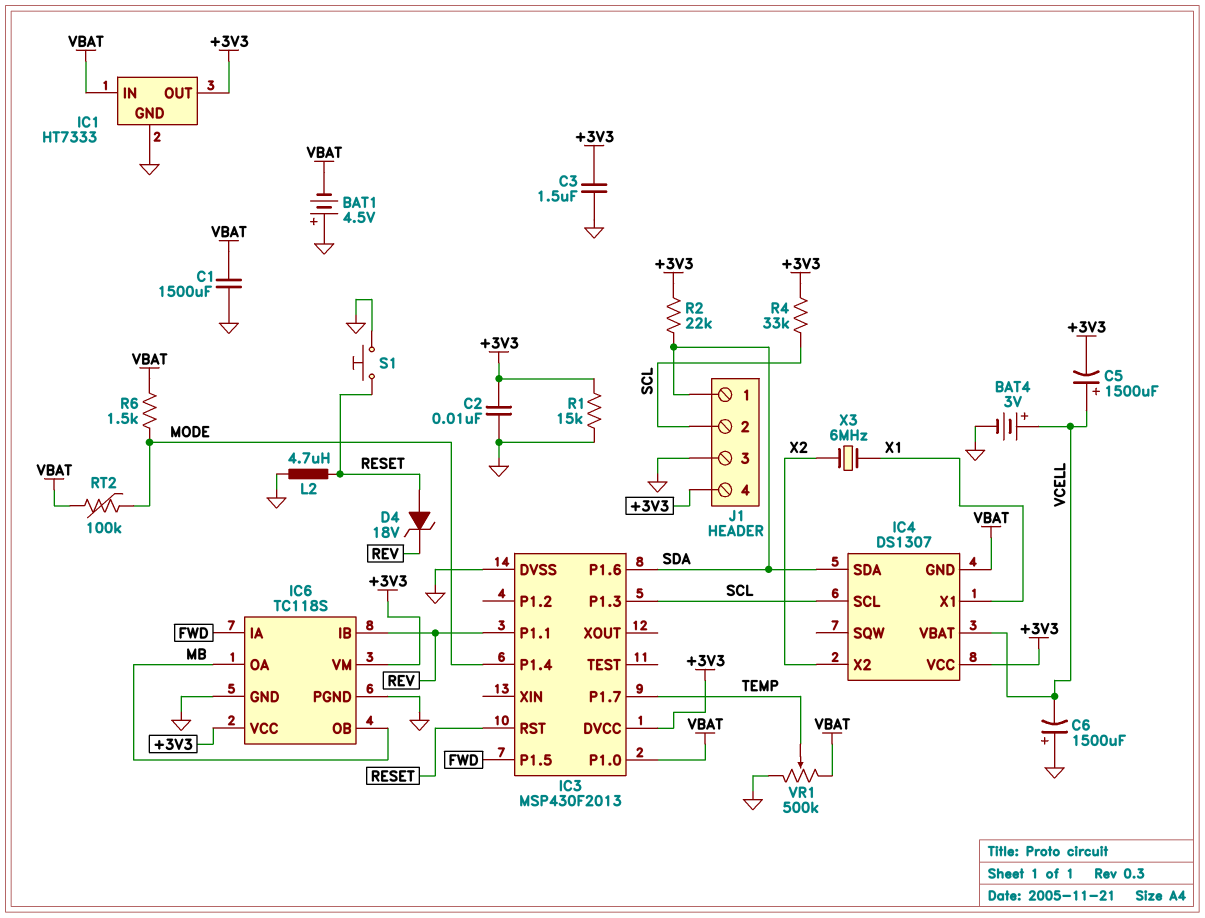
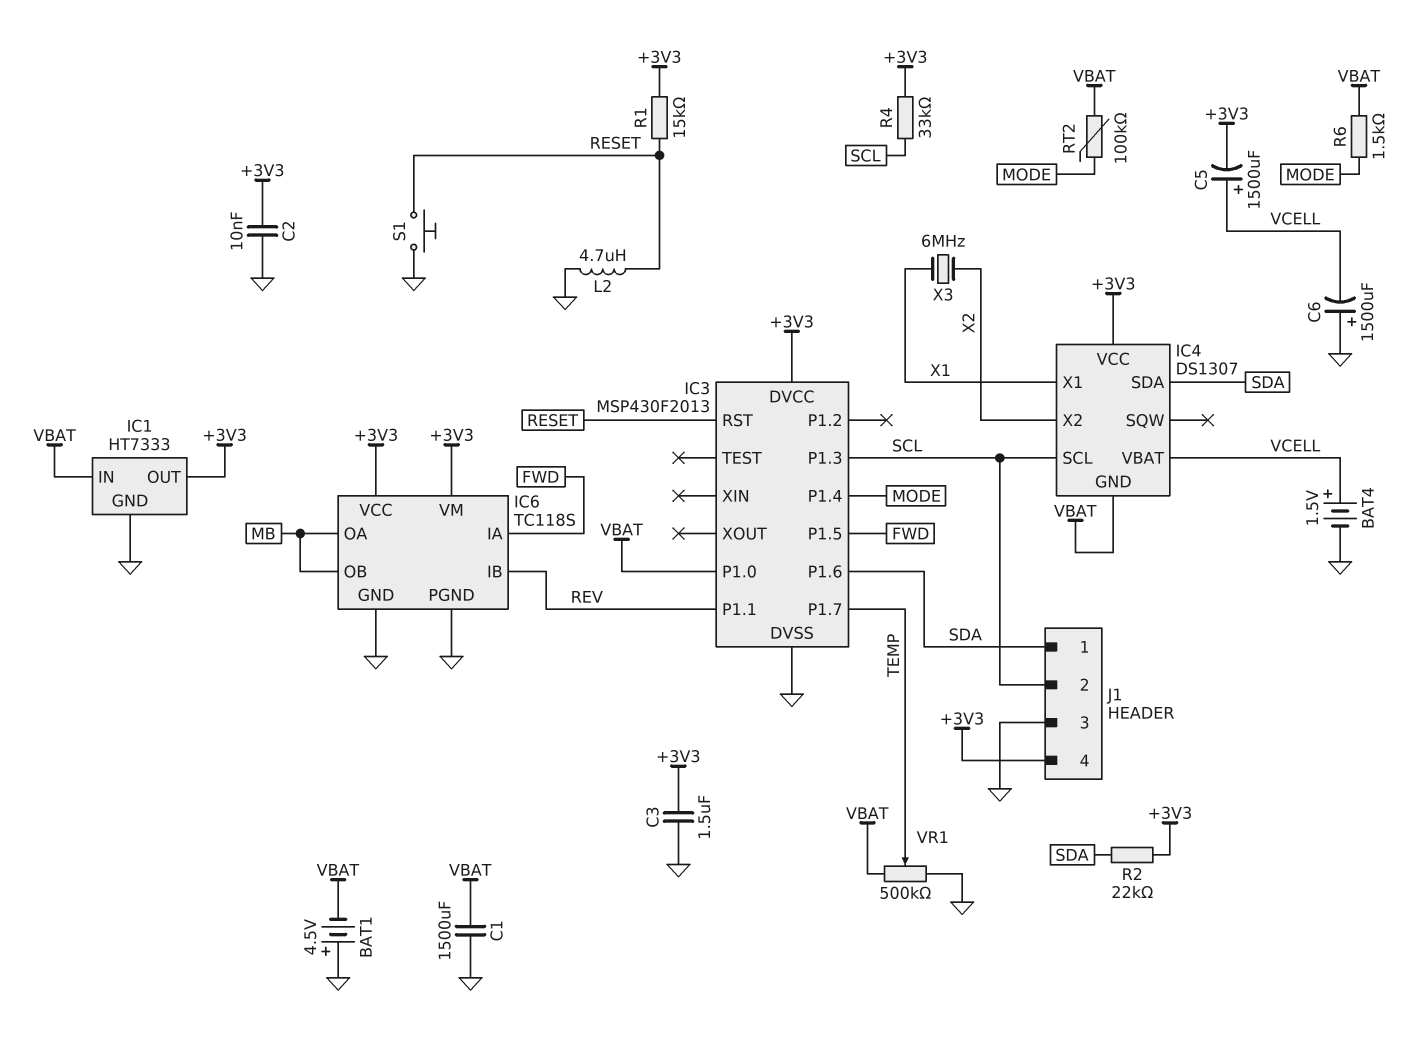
BAT4: 3V (plus VCELL, minus GND) -> 1.5V (plus VCELL, minus GND)
D4: zener 18V (A RESET, K REV) -> none
R1: 15k (+3V3, GND) -> 15k (+3V3, RESET)

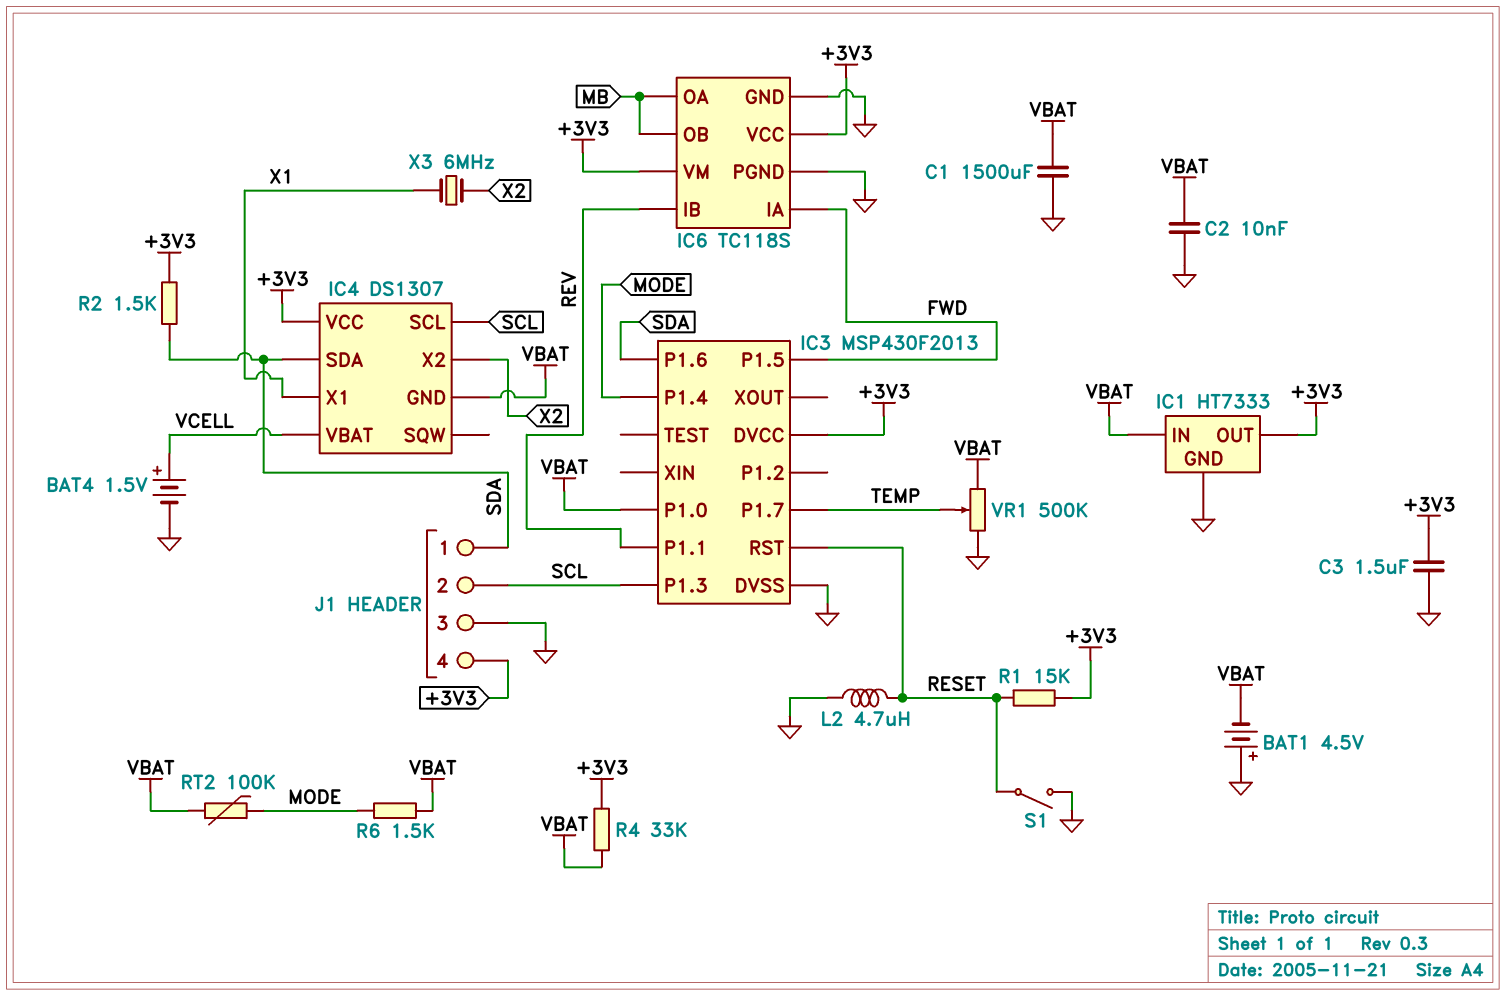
C2: 10nF (+3V3, GND) -> 10nF (GND, VBAT)
C5: 1500uF (plus VCELL, minus +3V3) -> none
C6: 1500uF (plus GND, minus VCELL) -> none
R2: 22k (+3V3, SDA) -> 1.5k (+3V3, SDA)
R4: 33k (+3V3, SCL) -> 33k (+3V3, VBAT)
S1: button (GND, RESET) -> switch (GND, RESET)

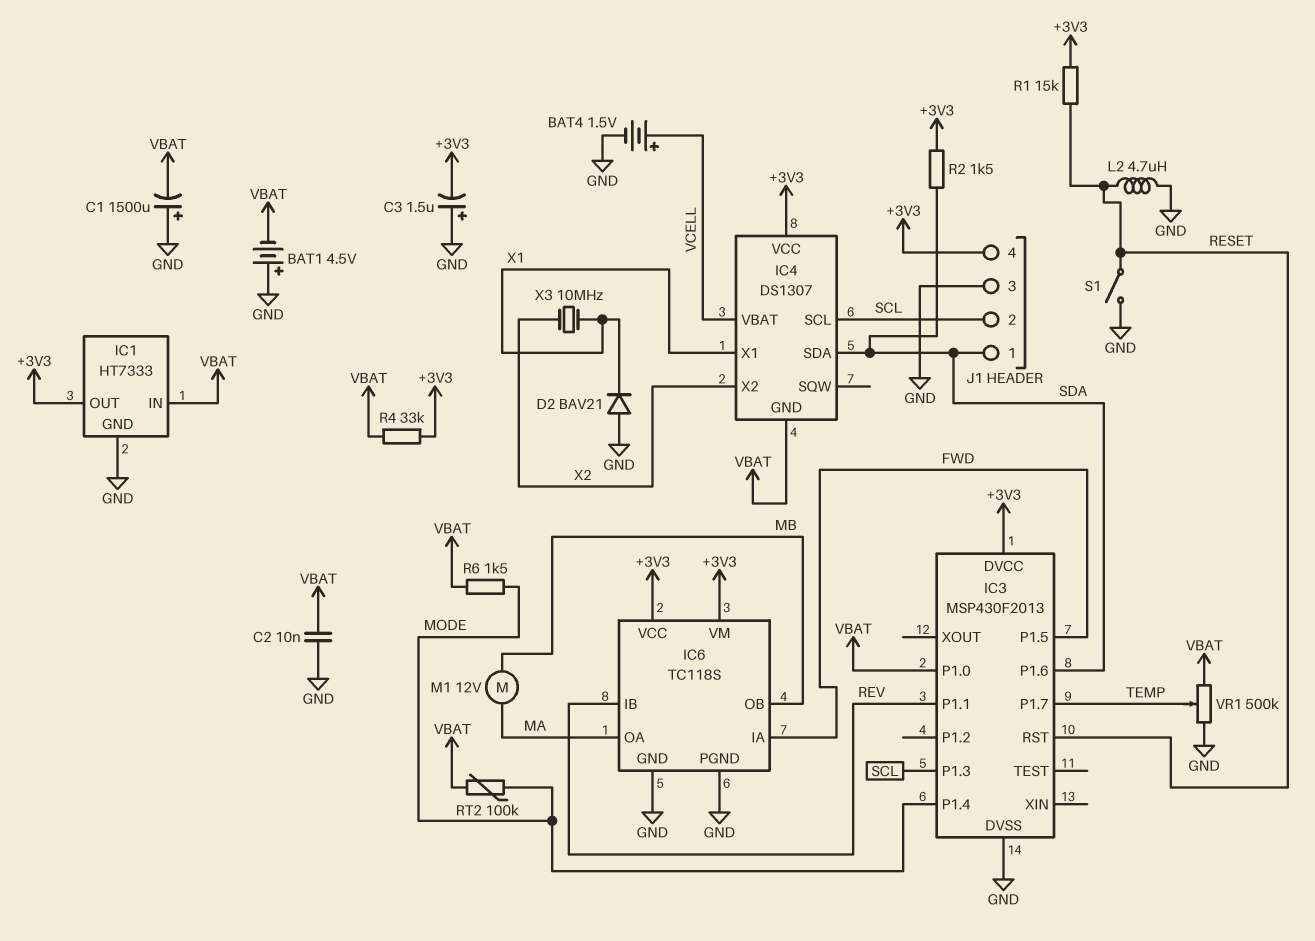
C1: 1500uF (GND, VBAT) -> 1500uF (plus GND, minus VBAT)
C3: 1.5uF (+3V3, GND) -> 1.5uF (plus GND, minus +3V3)
D2: none -> diode BAV21 (A GND, K X1)
IC6 pin OA: MB -> MA
M1: none -> motor 12V (MA, MB)
X3: 6MHz (X1, X2) -> 10MHz (X1, X2)

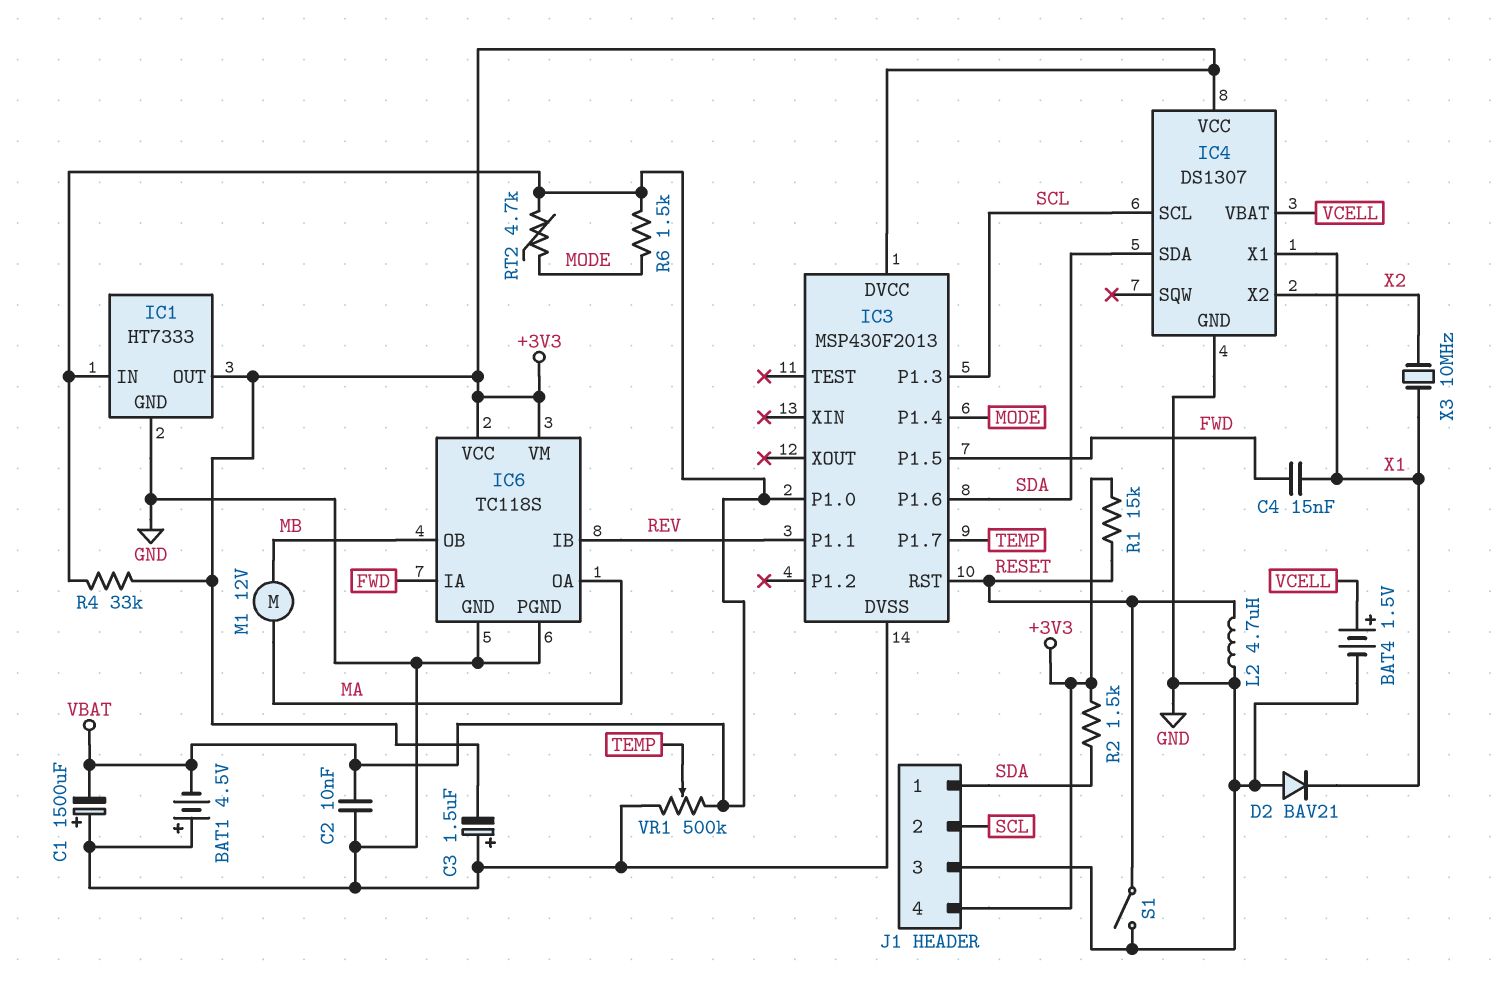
C4: none -> 15nF (FWD, X1)
IC4 pin GND: VBAT -> GND
RT2: 100k (MODE, VBAT) -> 4.7k (MODE, VBAT)

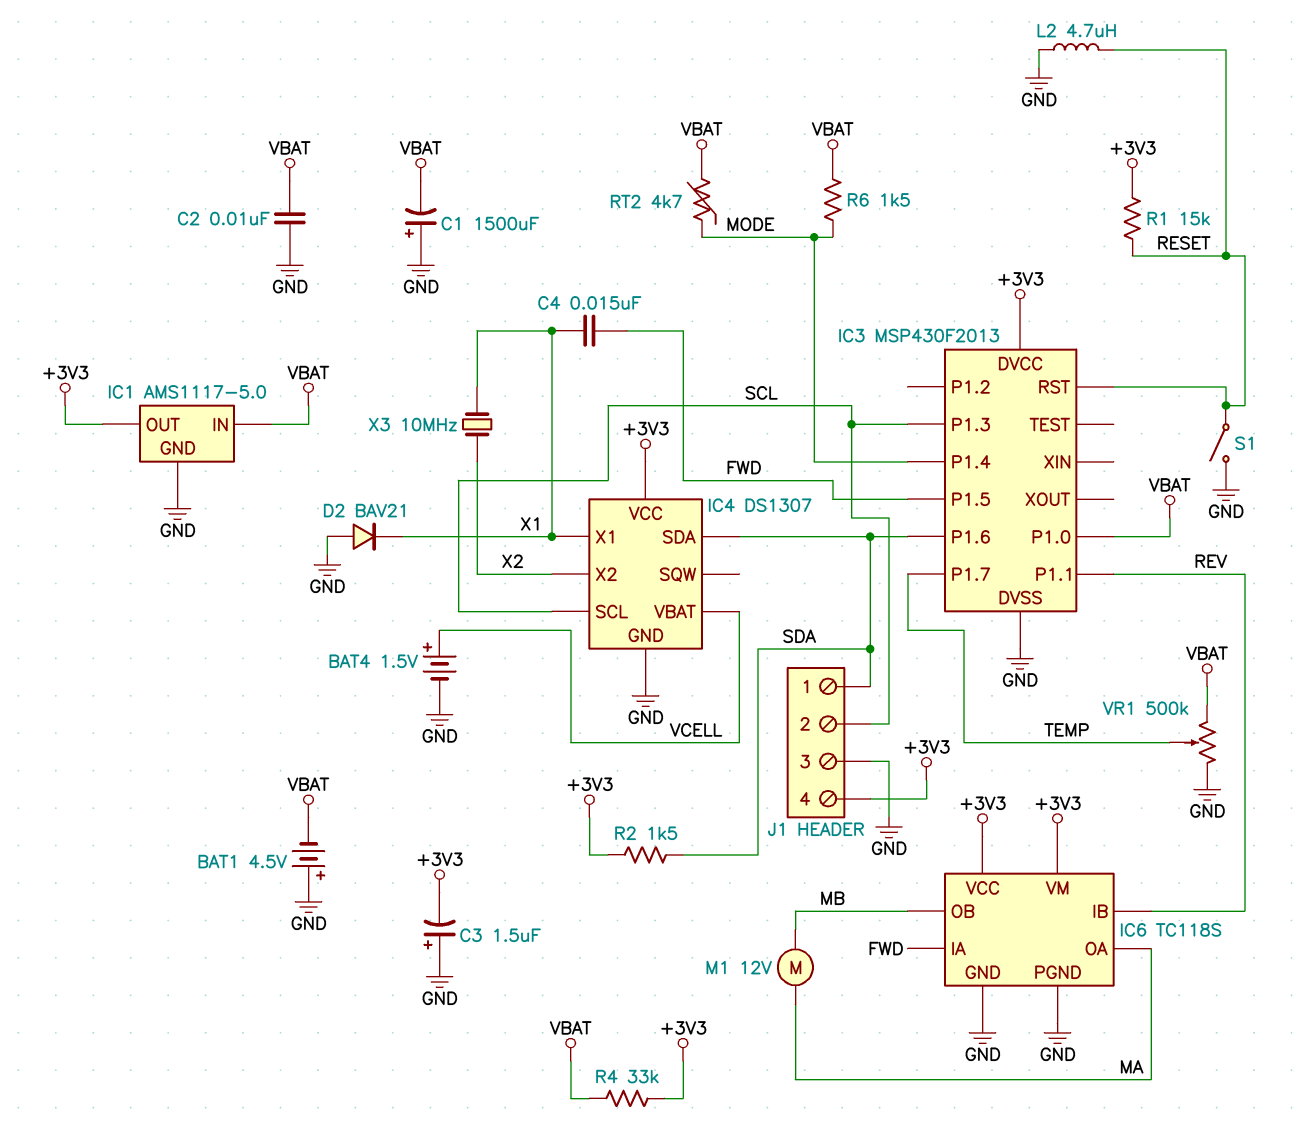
IC1: HT7333 -> AMS1117-5.0

